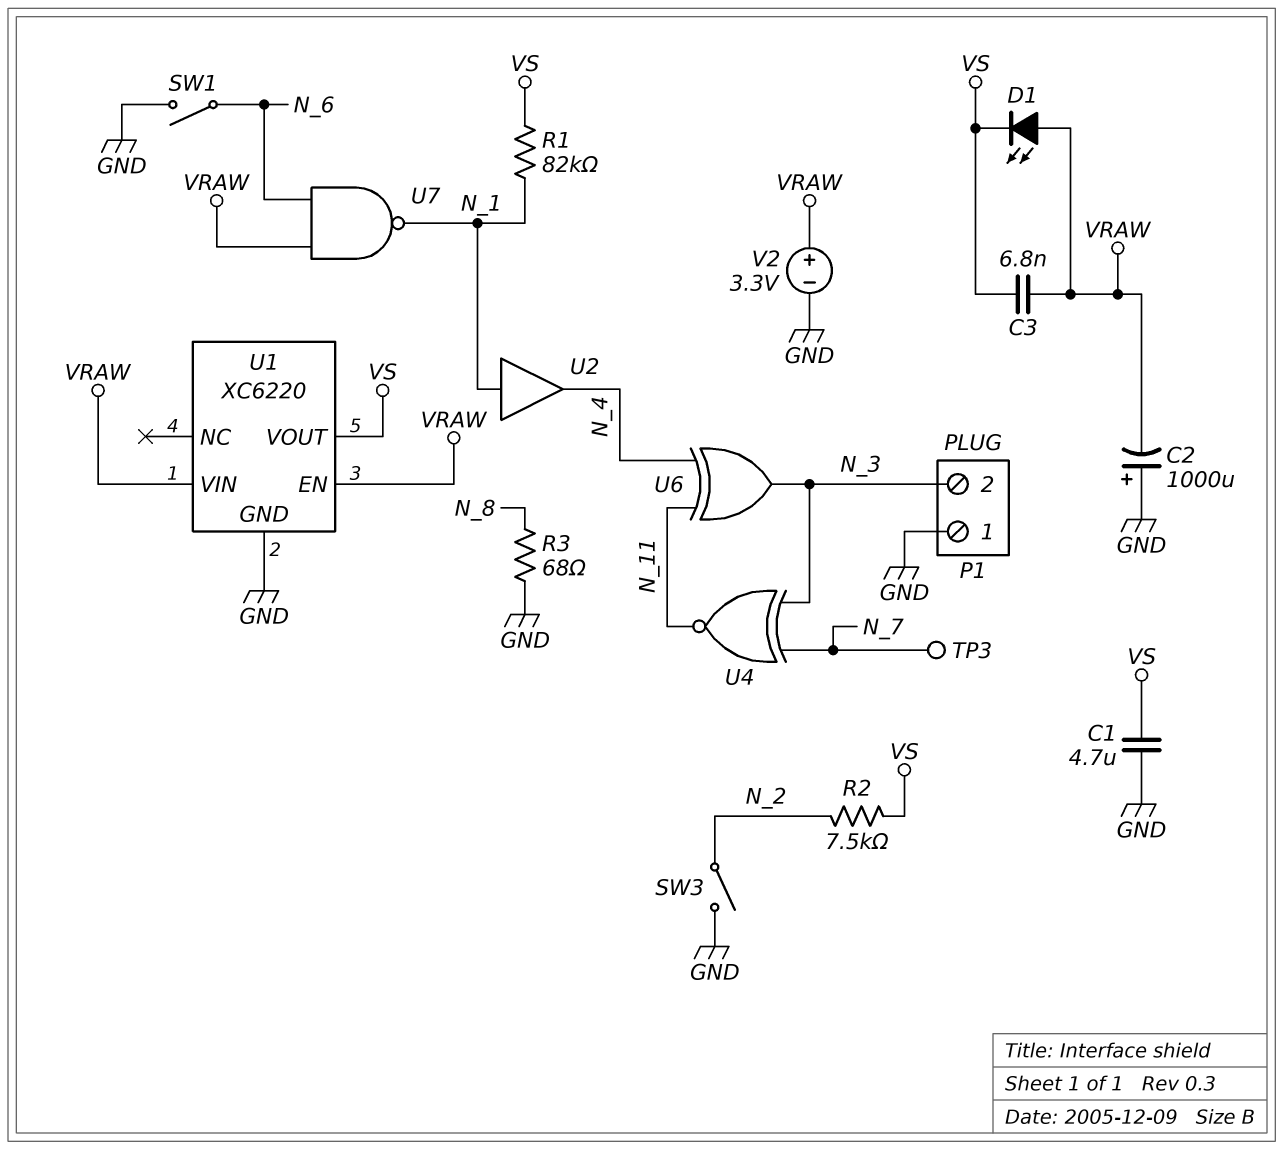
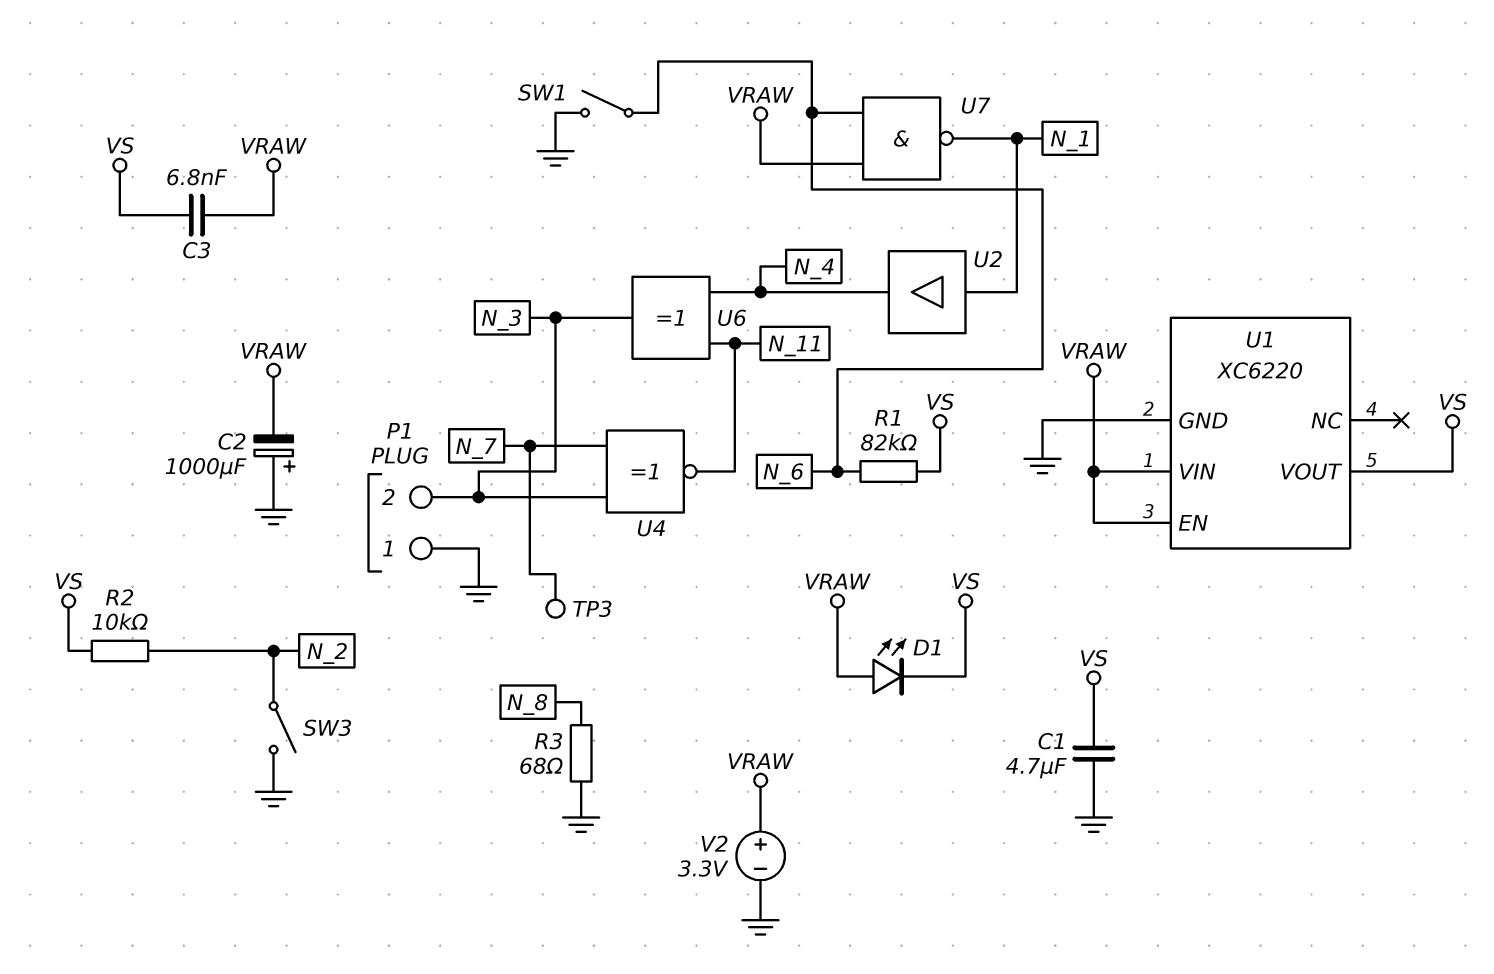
R1: 82k (N_1, VS) -> 82k (N_6, VS)
R2: 7.5k (N_2, VS) -> 10k (N_2, VS)

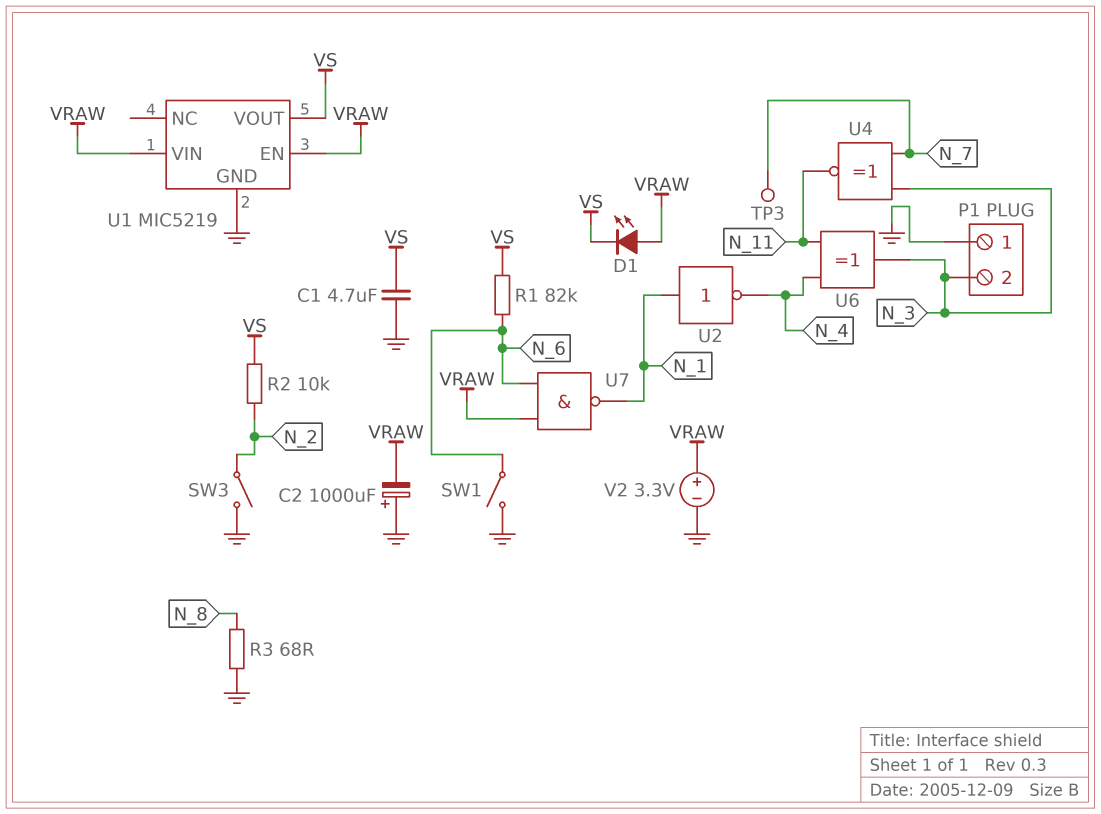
C3: 6.8nF (VRAW, VS) -> none
U1: XC6220 -> MIC5219
U2: buffer (in N_1, out N_4) -> NOT (in N_1, out N_4)

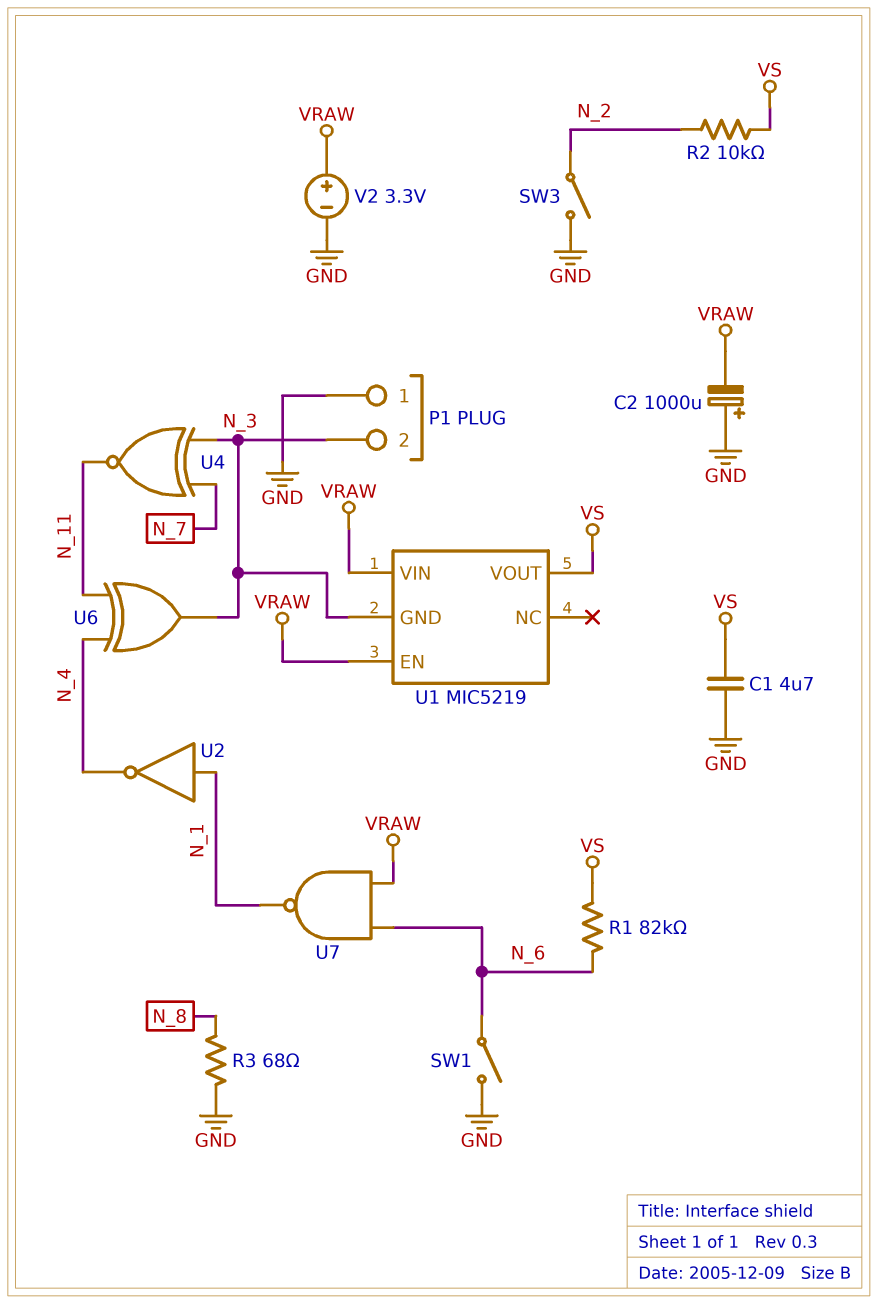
D1: LED (A VRAW, K VS) -> none
TP3: test point (N_7) -> none
U1 pin GND: GND -> N_3

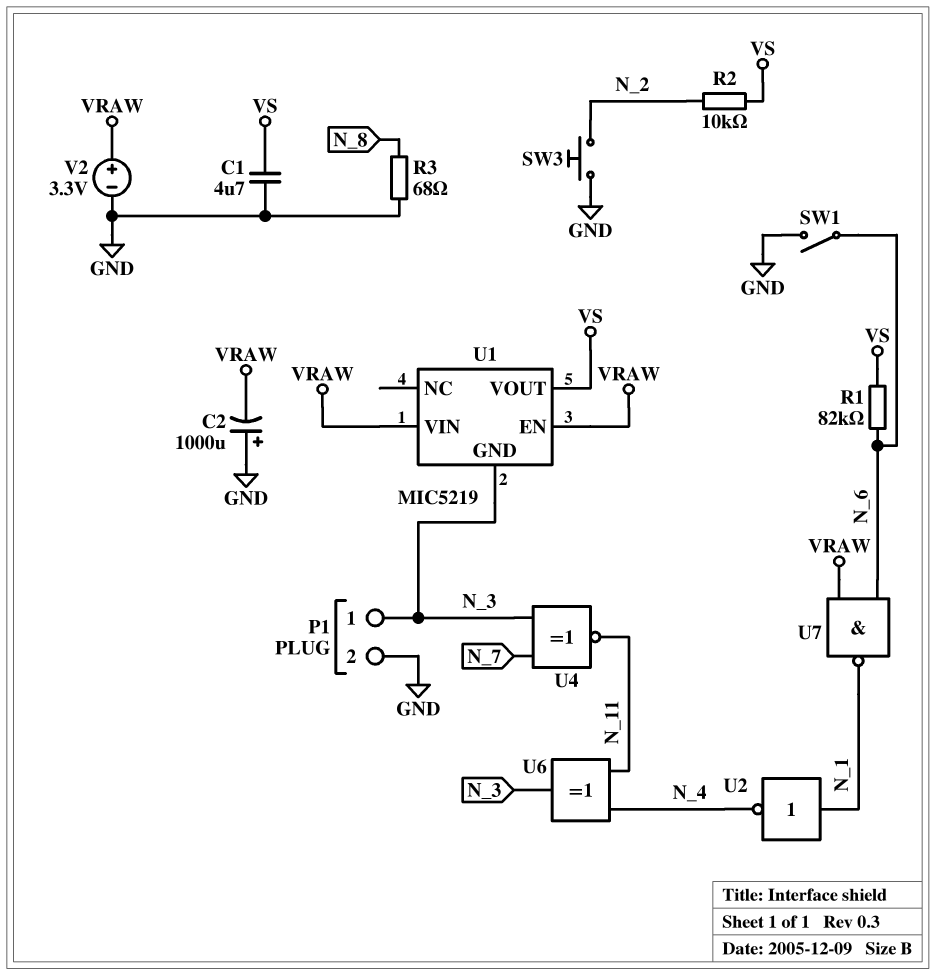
P1 pin 1: GND -> N_3
P1 pin 2: N_3 -> GND
SW3: switch (GND, N_2) -> button (GND, N_2)

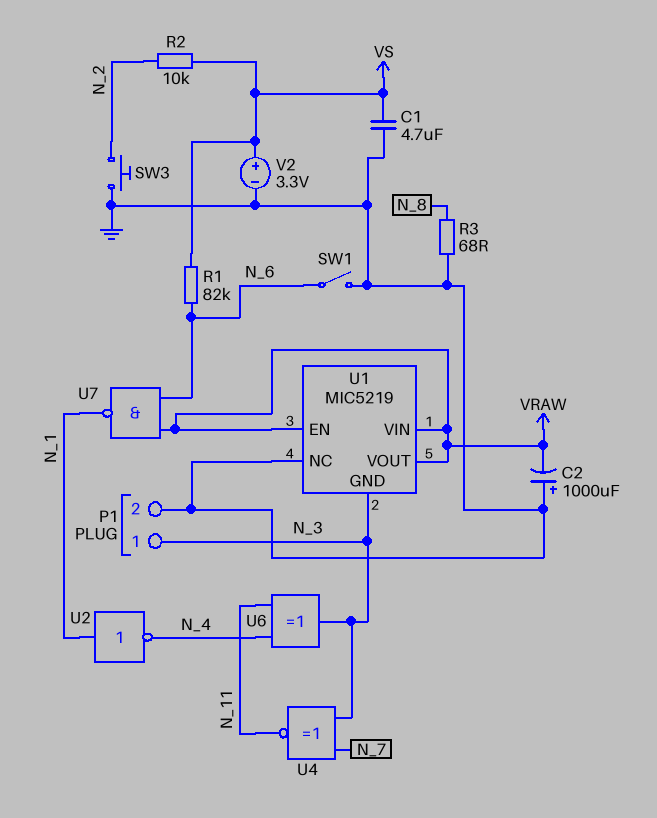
U1 pin NC: none -> GND
U1 pin VOUT: VS -> VRAW
V2: 3.3V (plus VRAW, minus GND) -> 3.3V (plus VS, minus GND)

